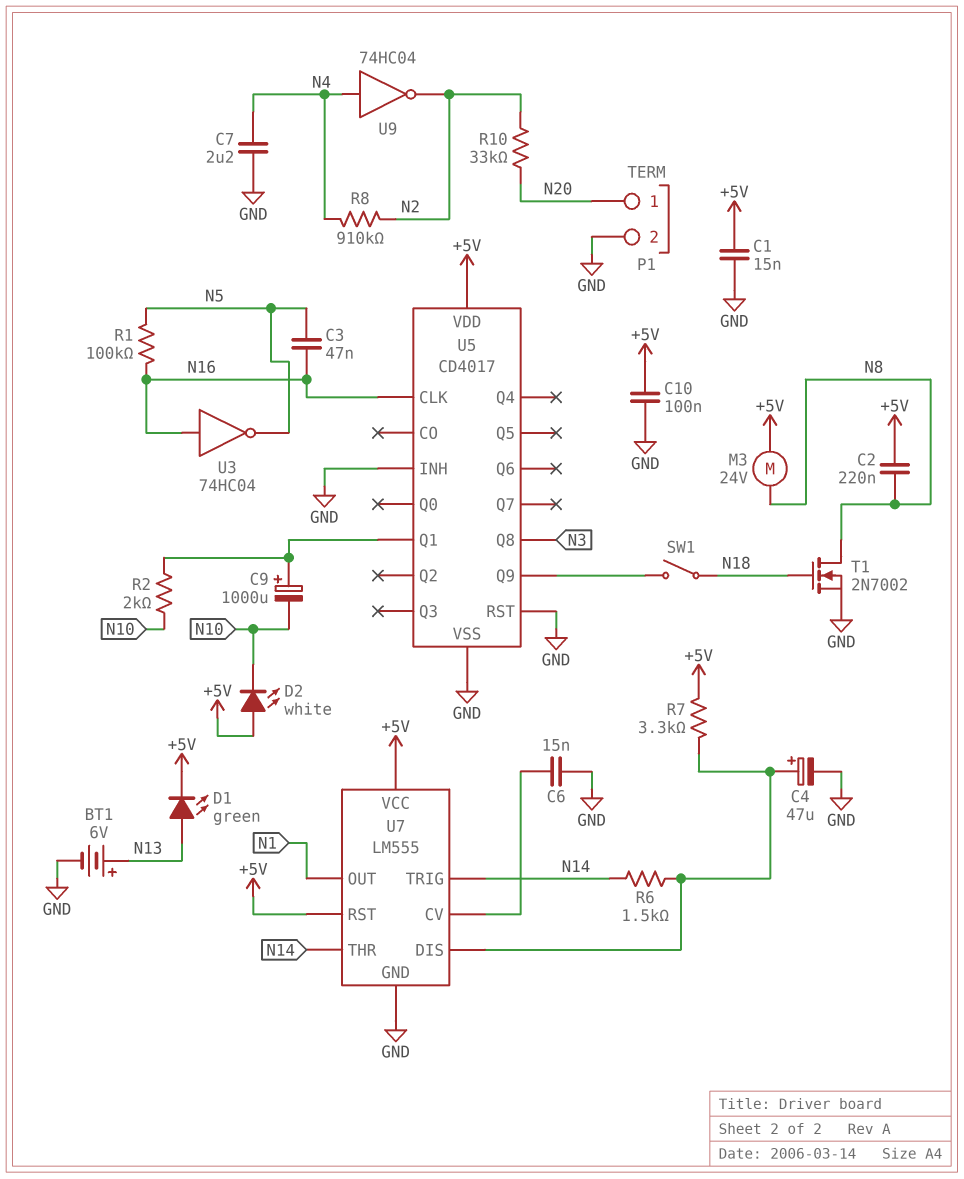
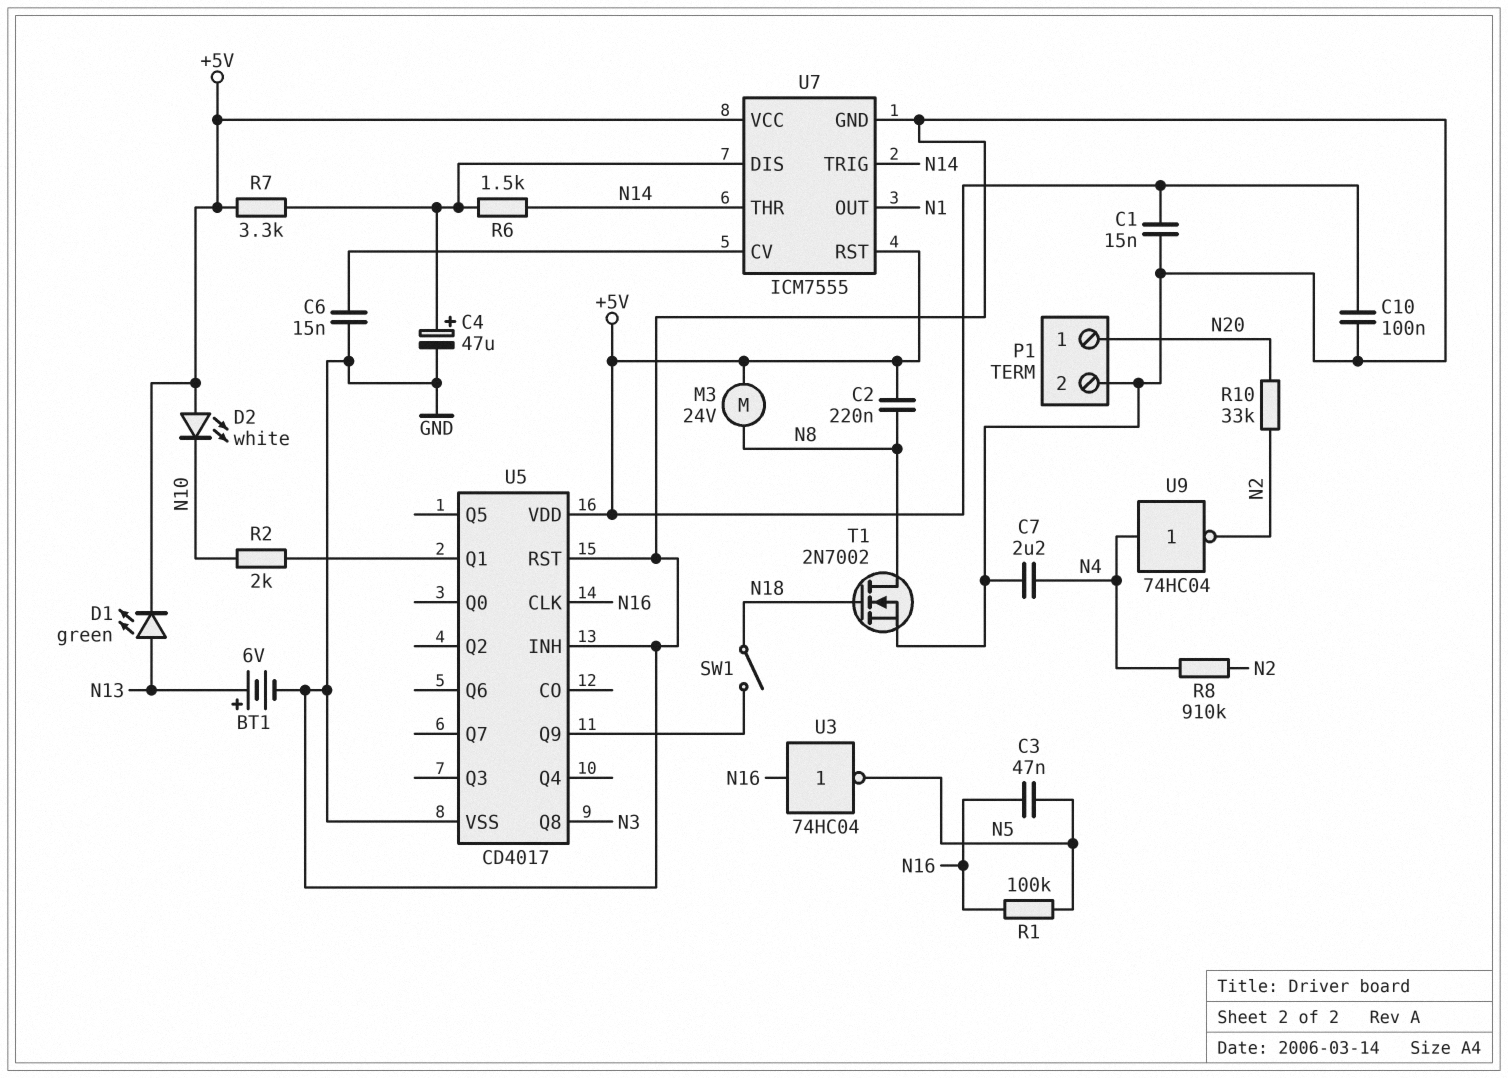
C9: 1000uF (plus U5/Q1, minus N10) -> none
U7: LM555 -> ICM7555

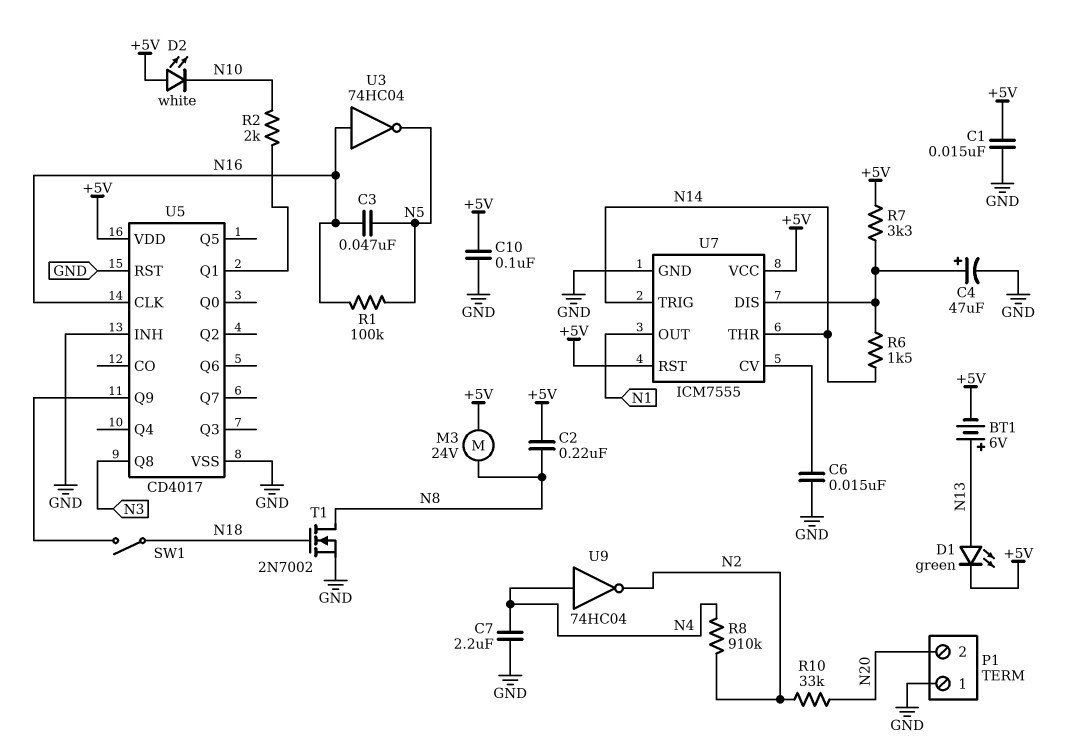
BT1: 6V (plus N13, minus GND) -> 6V (plus N13, minus +5V)
P1 pin 1: N20 -> GND
P1 pin 2: GND -> N20

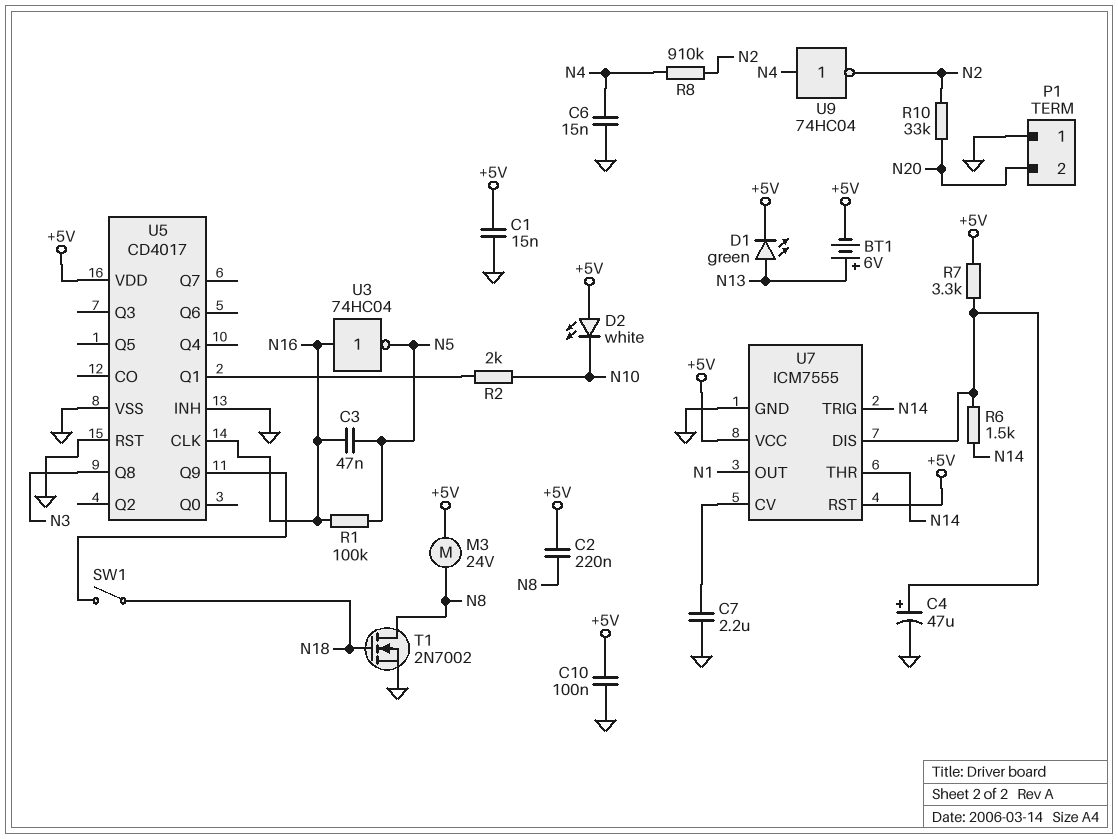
C6: 15nF (GND, U7/CV) -> 15nF (GND, N4)
C7: 2.2uF (GND, N4) -> 2.2uF (GND, U7/CV)

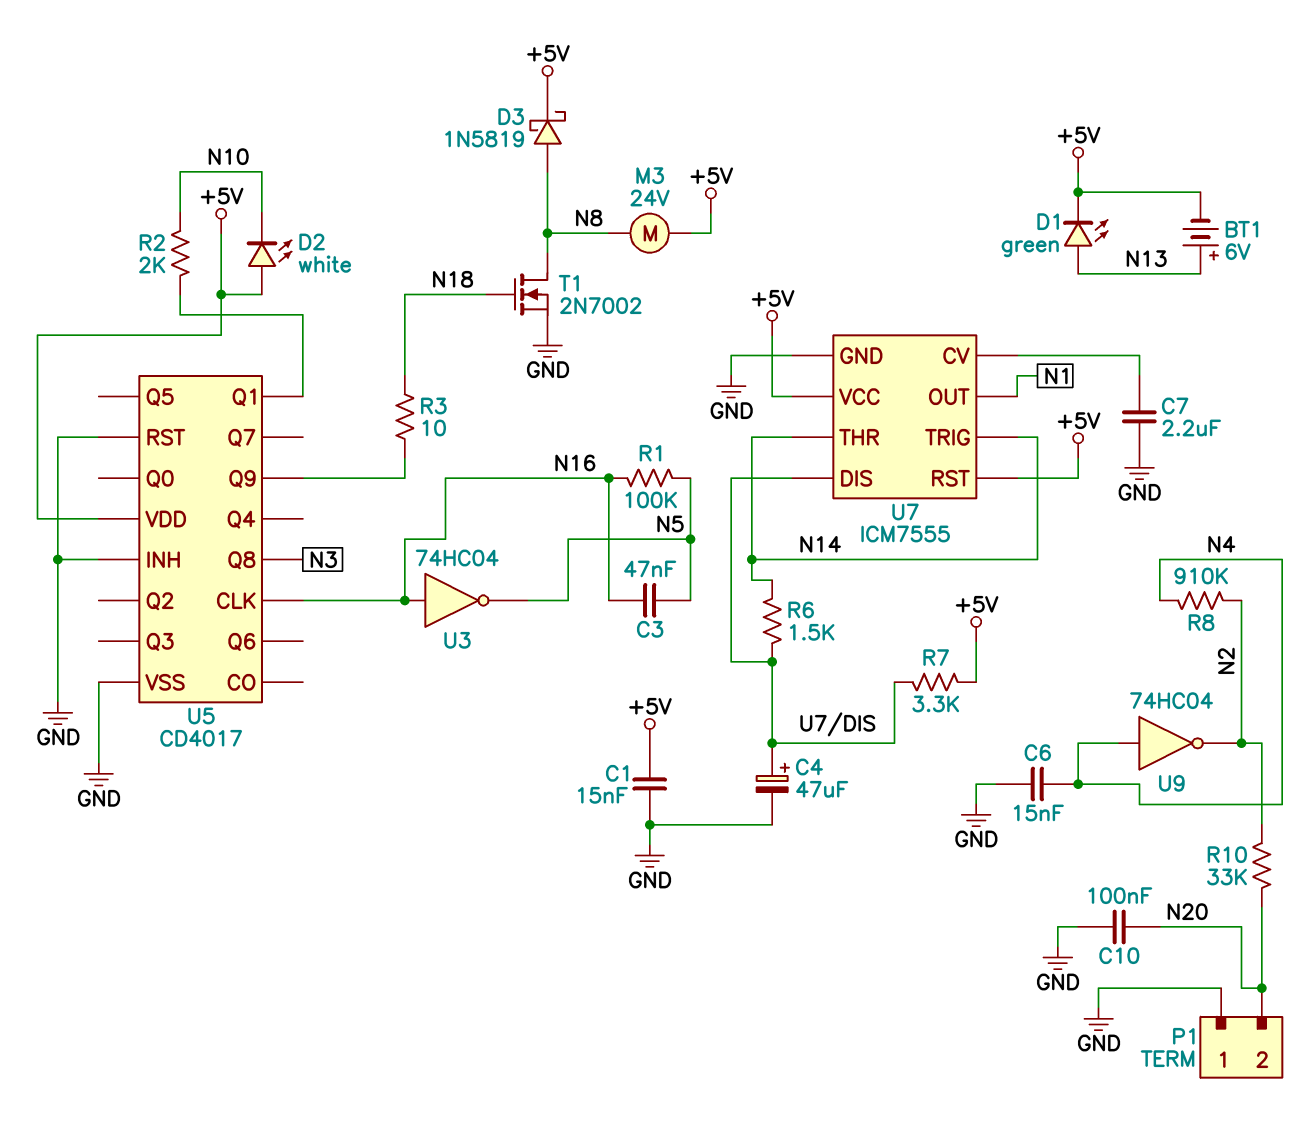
C2: 220nF (+5V, N8) -> none
C10: 100nF (+5V, GND) -> 100nF (GND, N20)
D3: none -> schottky 1N5819 (A N8, K +5V)
R3: none -> 10 (N18, U5/Q9)
SW1: switch (N18, U5/Q9) -> none

